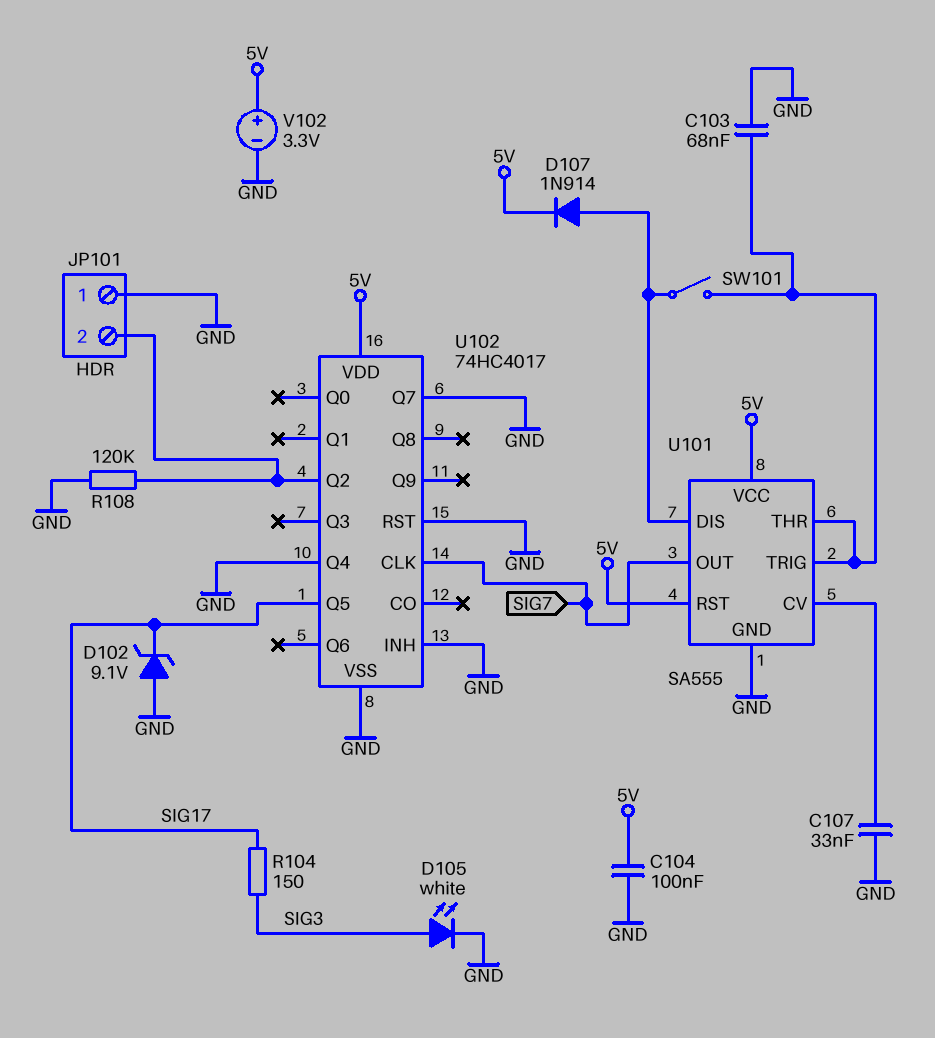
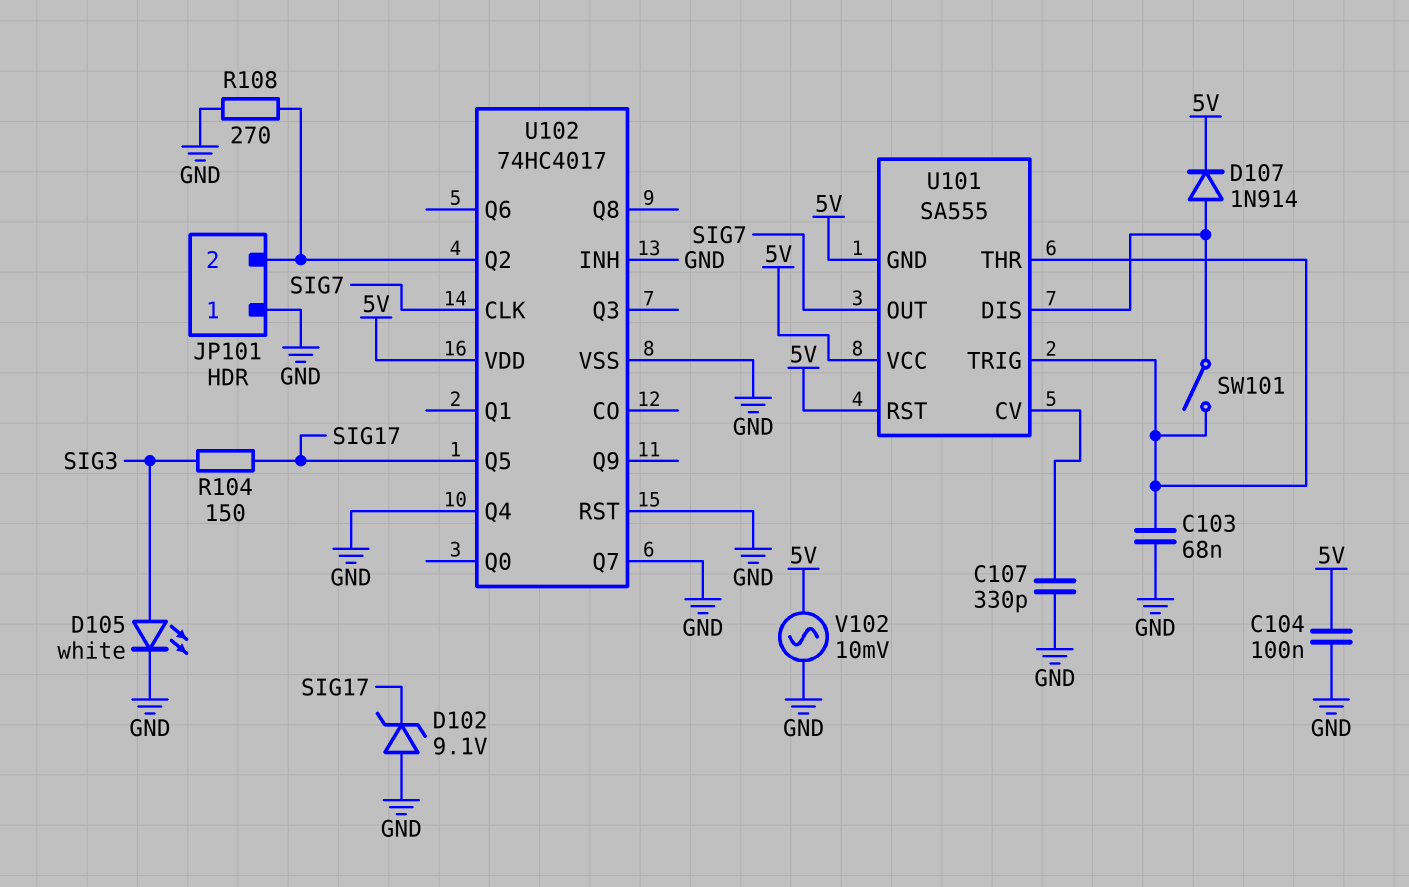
C107: 33nF (GND, U101/CV) -> 330pF (GND, U101/CV)
R108: 120k (GND, JP101/2) -> 270 (GND, JP101/2)
U101 pin GND: GND -> 5V
V102: 3.3V (plus 5V, minus GND) -> AC 10mV (5V, GND)

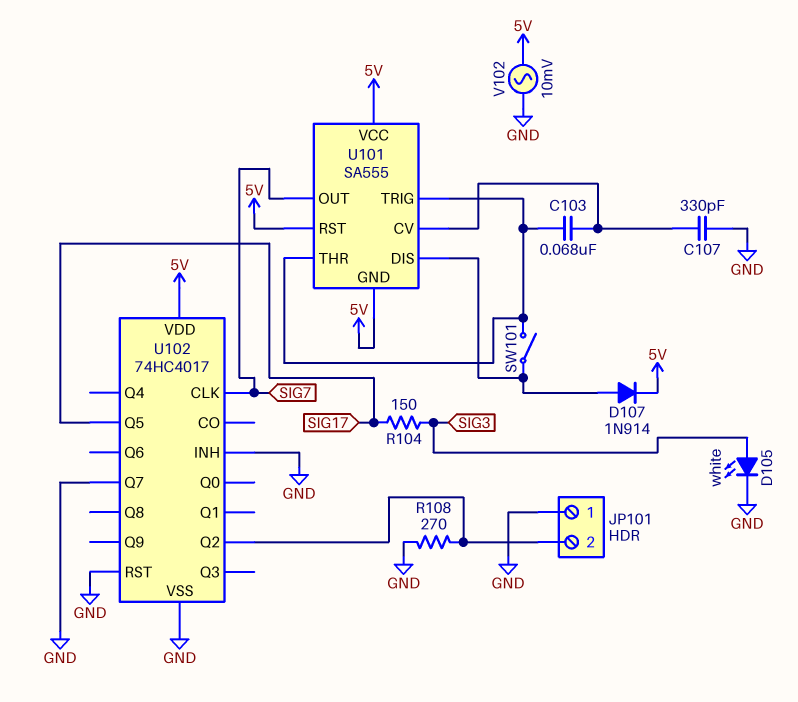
C103: 68nF (GND, U101/THR) -> 68nF (U101/CV, U101/THR)
C104: 100nF (5V, GND) -> none
D102: zener 9.1V (A GND, K SIG17) -> none
U102 pin Q4: GND -> none

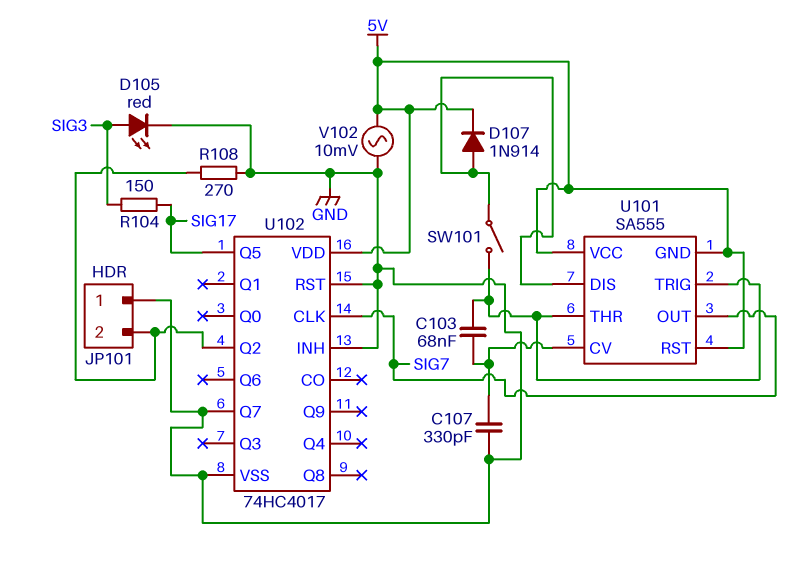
D105: LED white (A SIG3, K GND) -> LED red (A SIG3, K GND)

